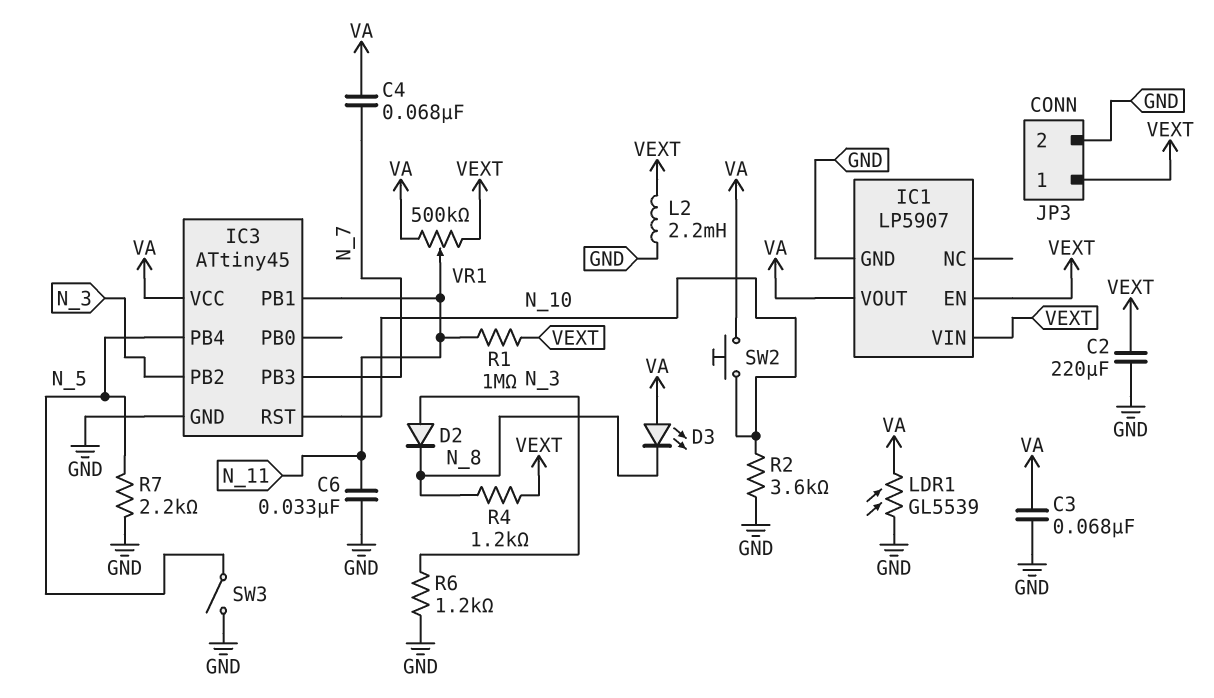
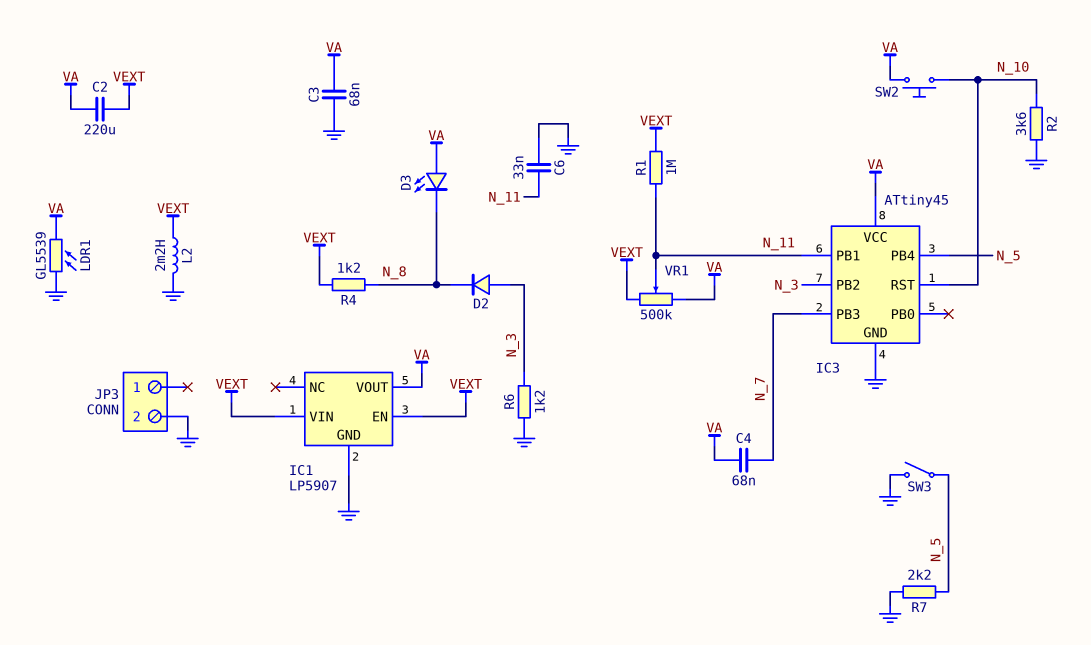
C2: 220uF (GND, VEXT) -> 220uF (VA, VEXT)
JP3 pin 1: VEXT -> none

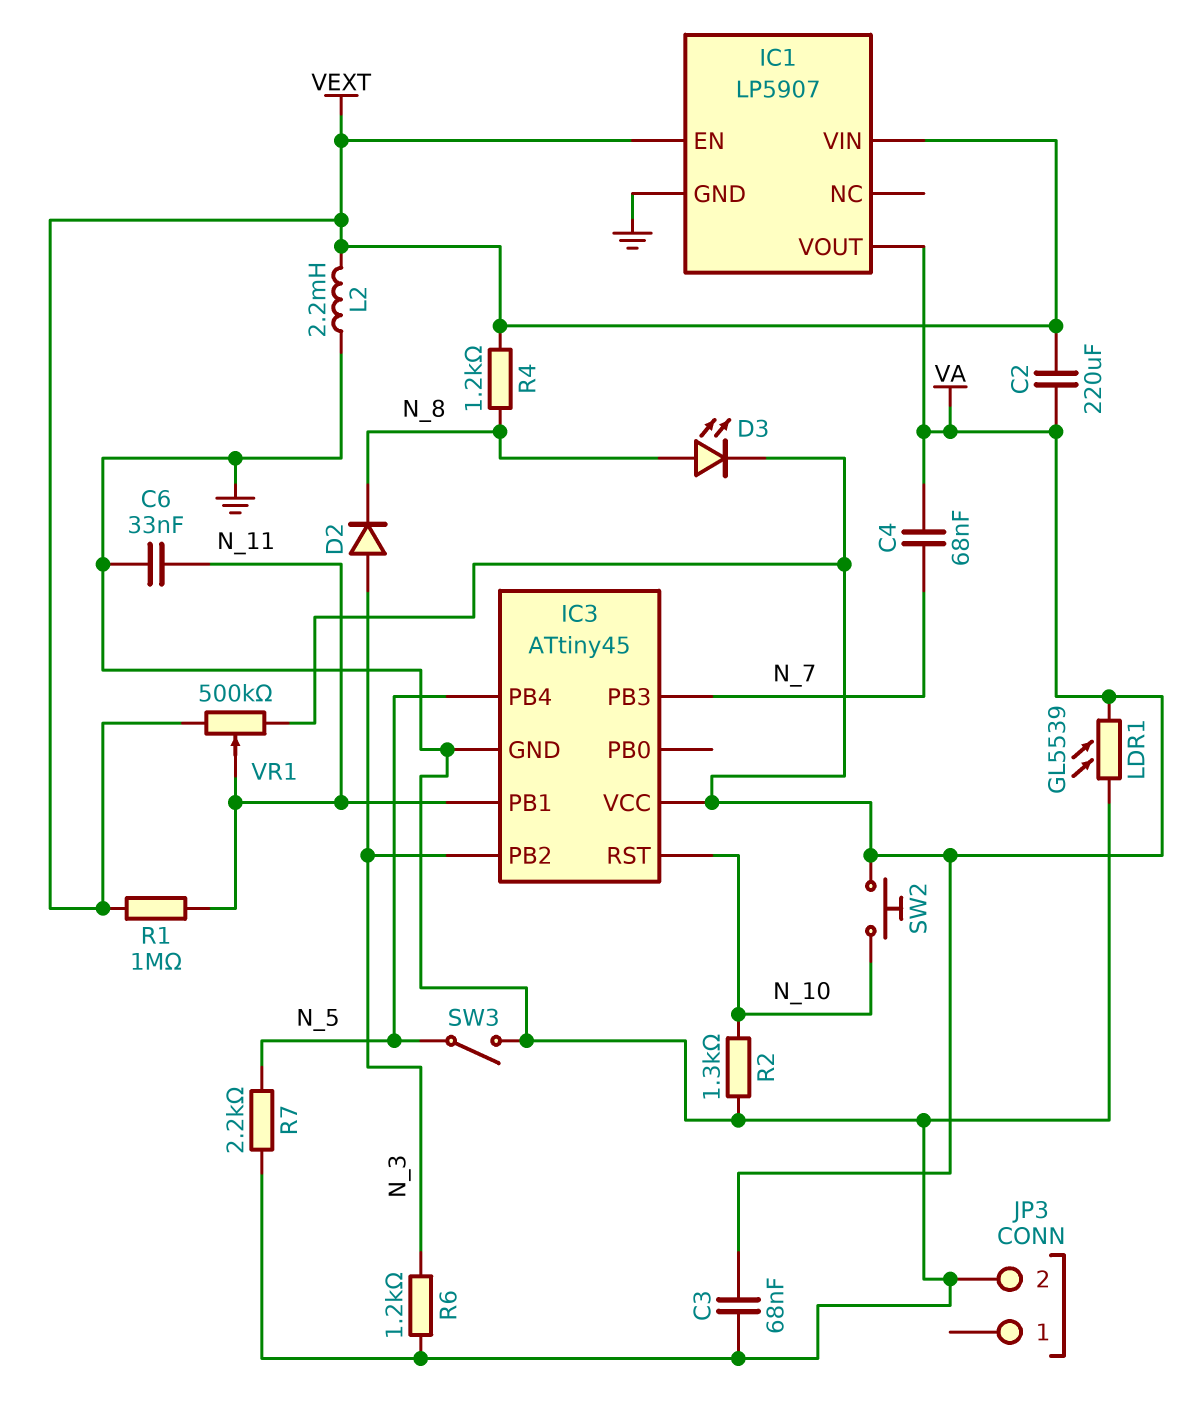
D3: LED (A VA, K N_8) -> LED (A N_8, K VA)
R2: 3.6k (GND, N_10) -> 1.3k (GND, N_10)

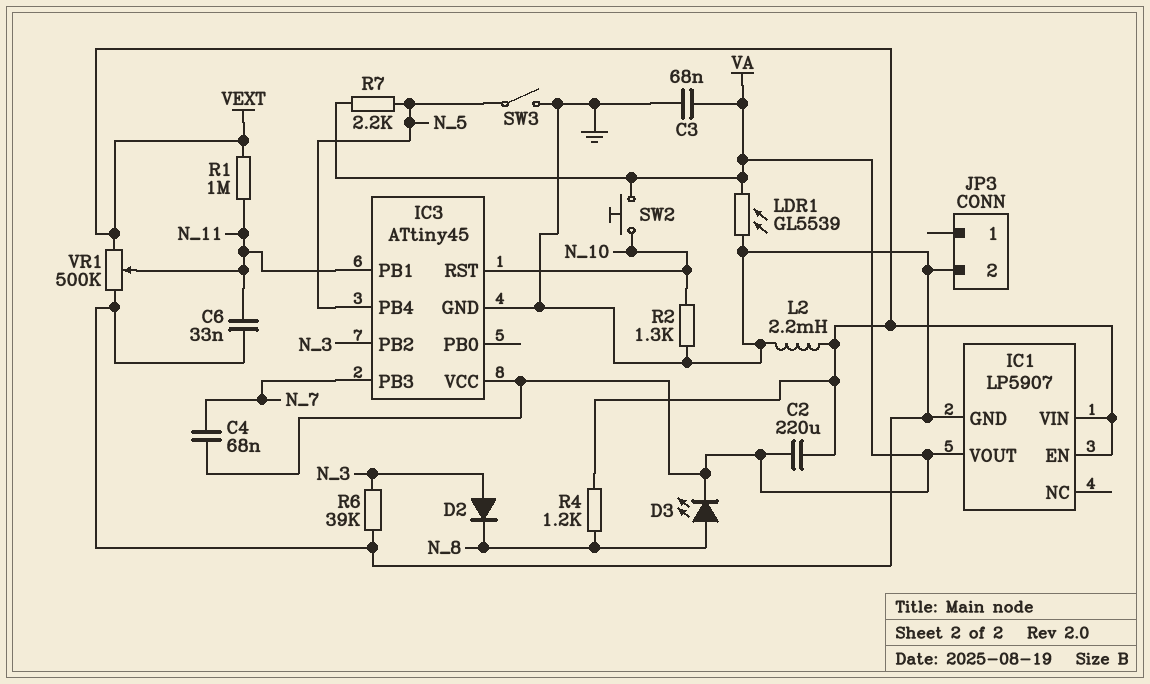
R6: 1.2k (GND, N_3) -> 39k (GND, N_3)
R7: 2.2k (GND, N_5) -> 2.2k (N_5, VA)
VR1: 500k (VA, VEXT, wiper N_11) -> 500k (GND, VEXT, wiper N_11)

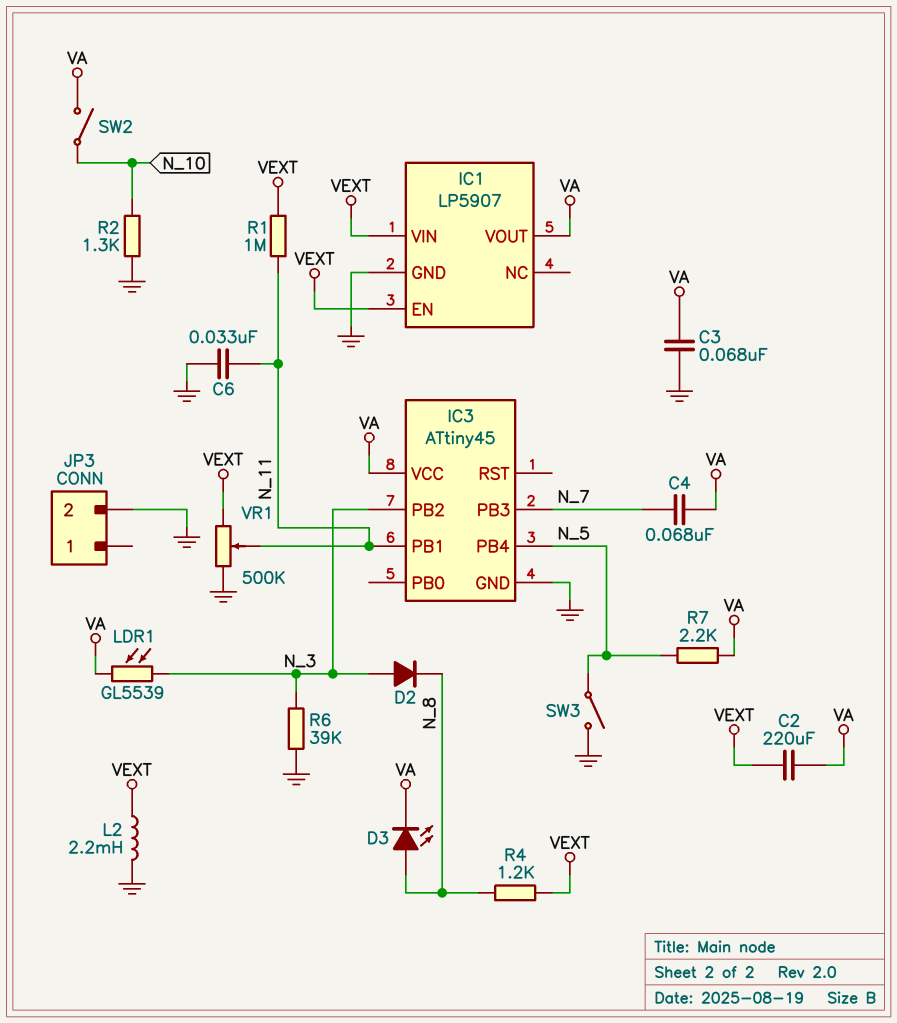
IC3 pin RST: N_10 -> none
LDR1: GL5539 (GND, VA) -> GL5539 (N_3, VA)
SW2: button (N_10, VA) -> switch (N_10, VA)

